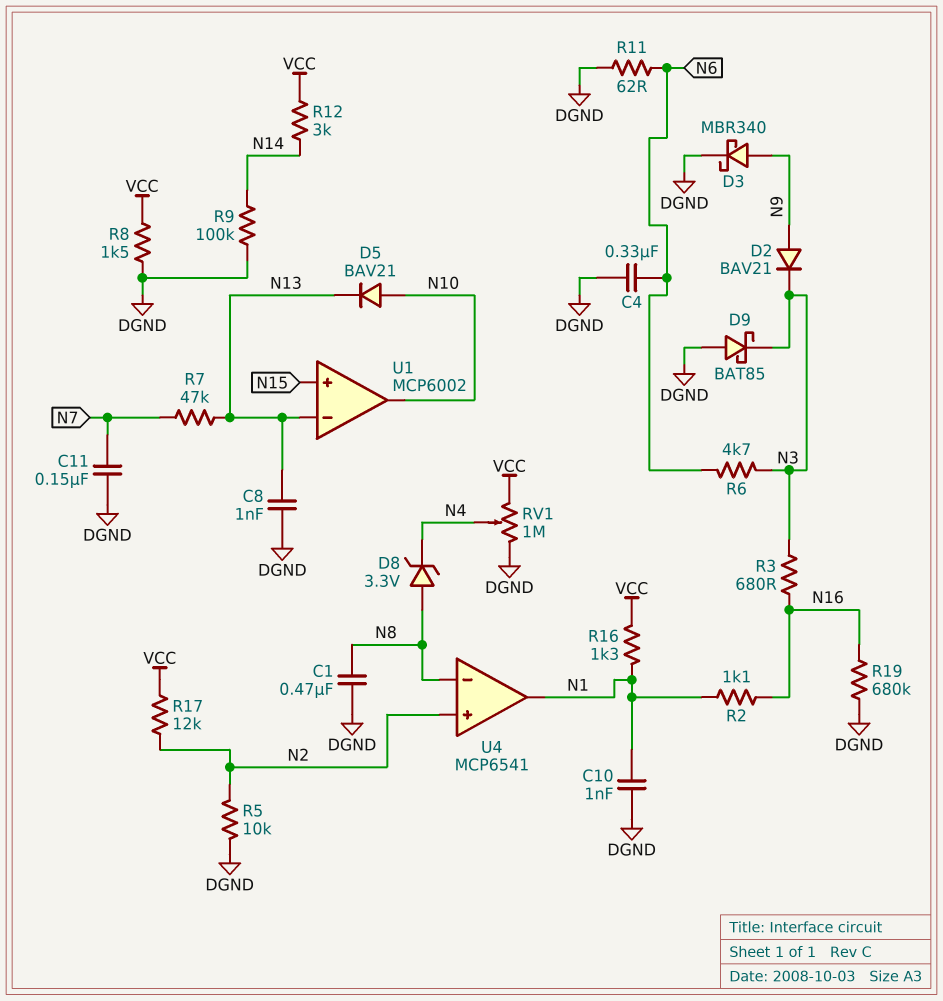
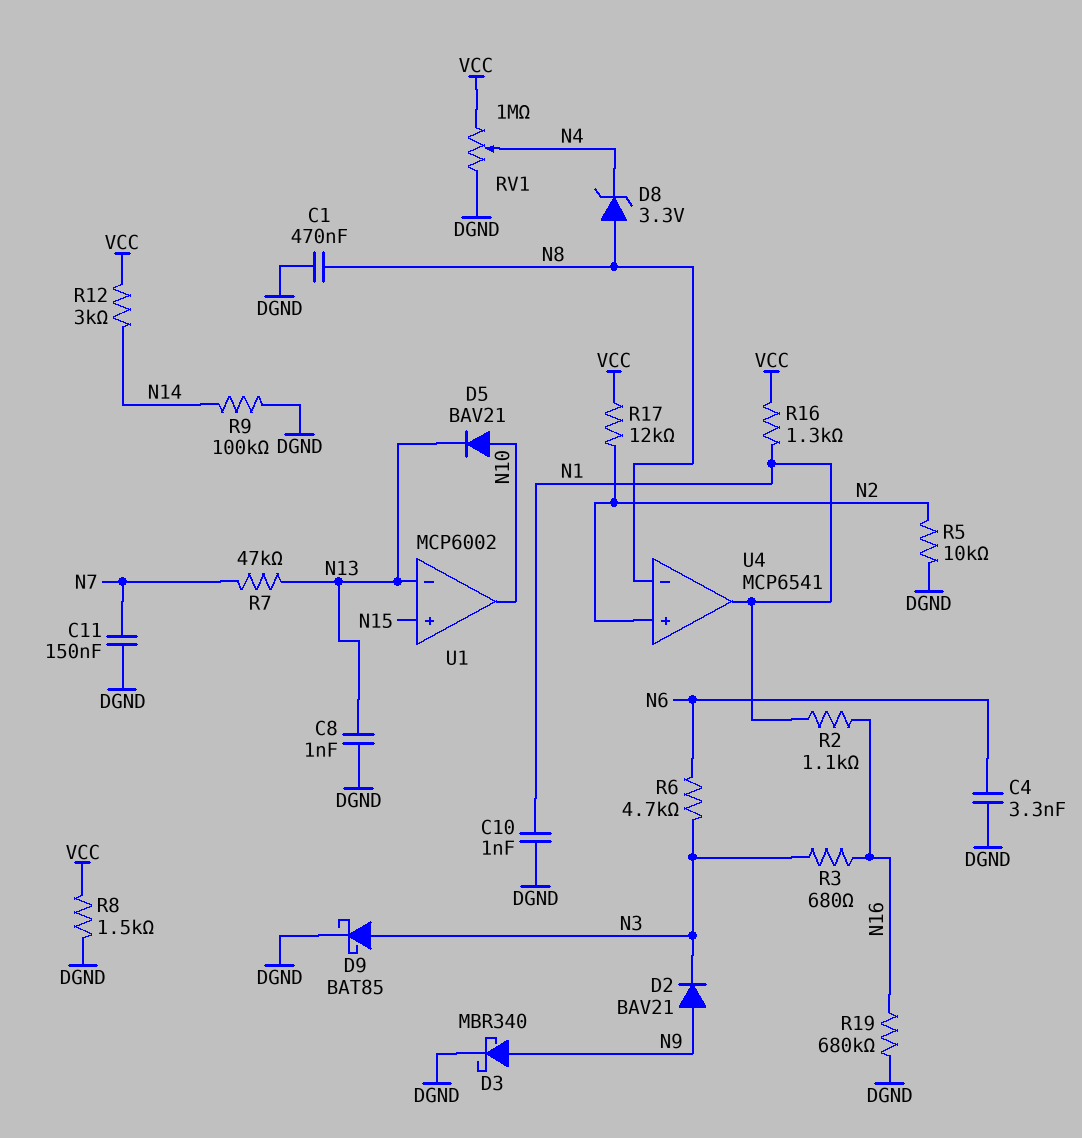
C4: 330nF (DGND, N6) -> 3.3nF (DGND, N6)
D9: schottky BAT85 (A DGND, K N3) -> schottky BAT85 (A N3, K DGND)
R11: 62 (DGND, N6) -> none

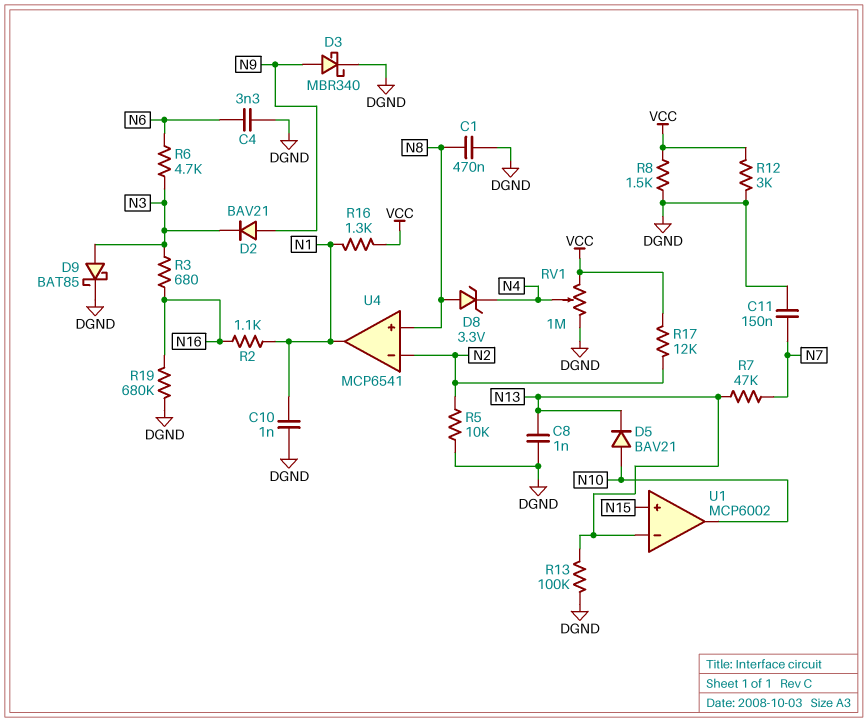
R9: 100k (DGND, N14) -> none
R12: 3k (N14, VCC) -> 3k (DGND, VCC)
R13: none -> 100k (DGND, N13)
U4 pin in+: N2 -> N8
U4 pin in-: N8 -> N2

